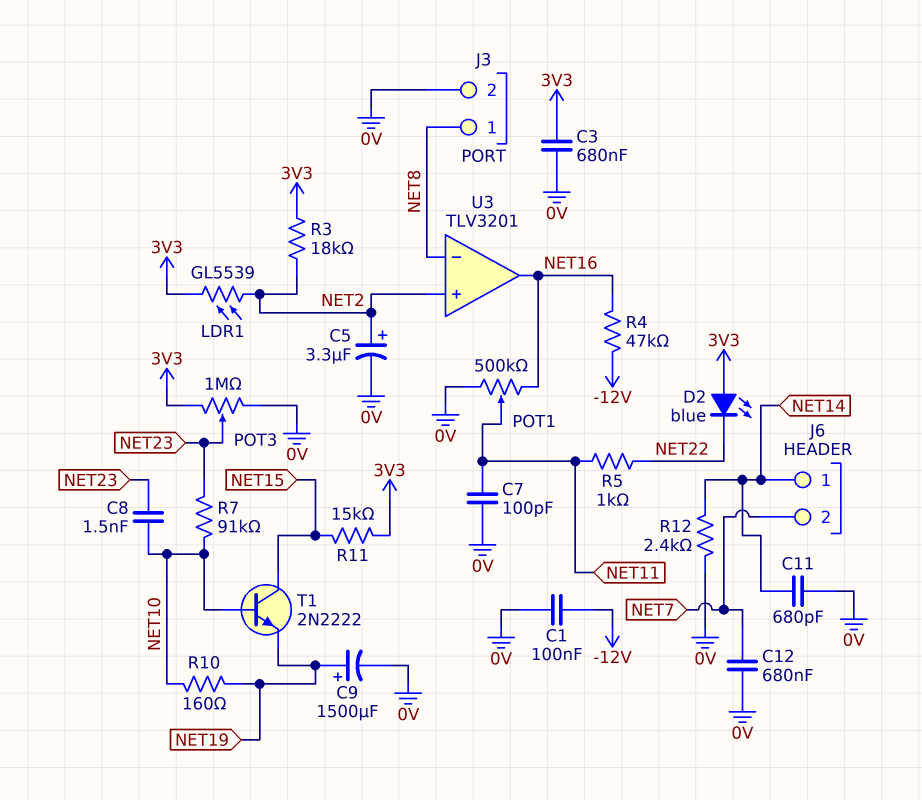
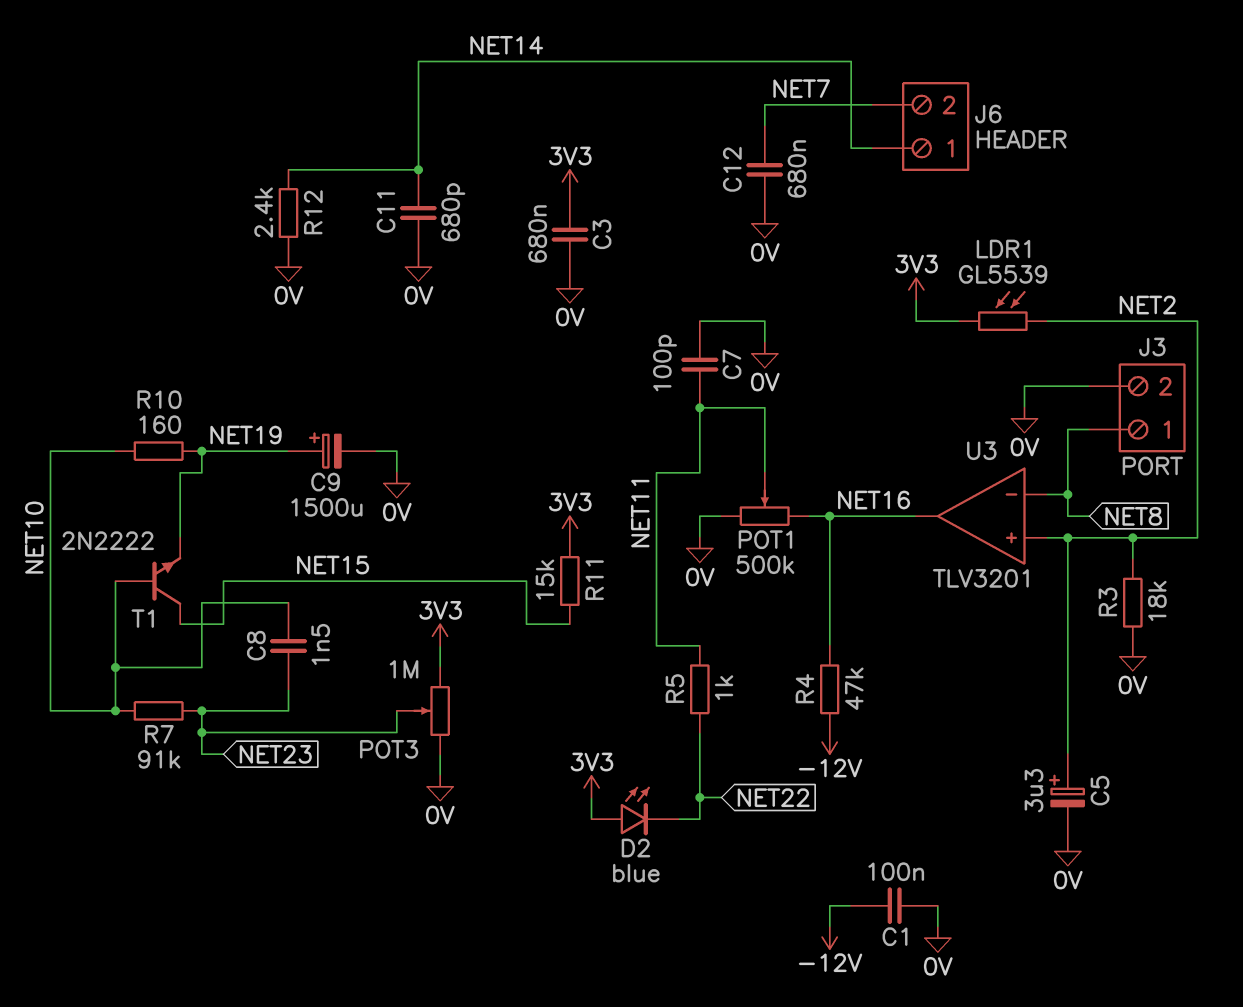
R3: 18k (3V3, NET2) -> 18k (0V, NET2)

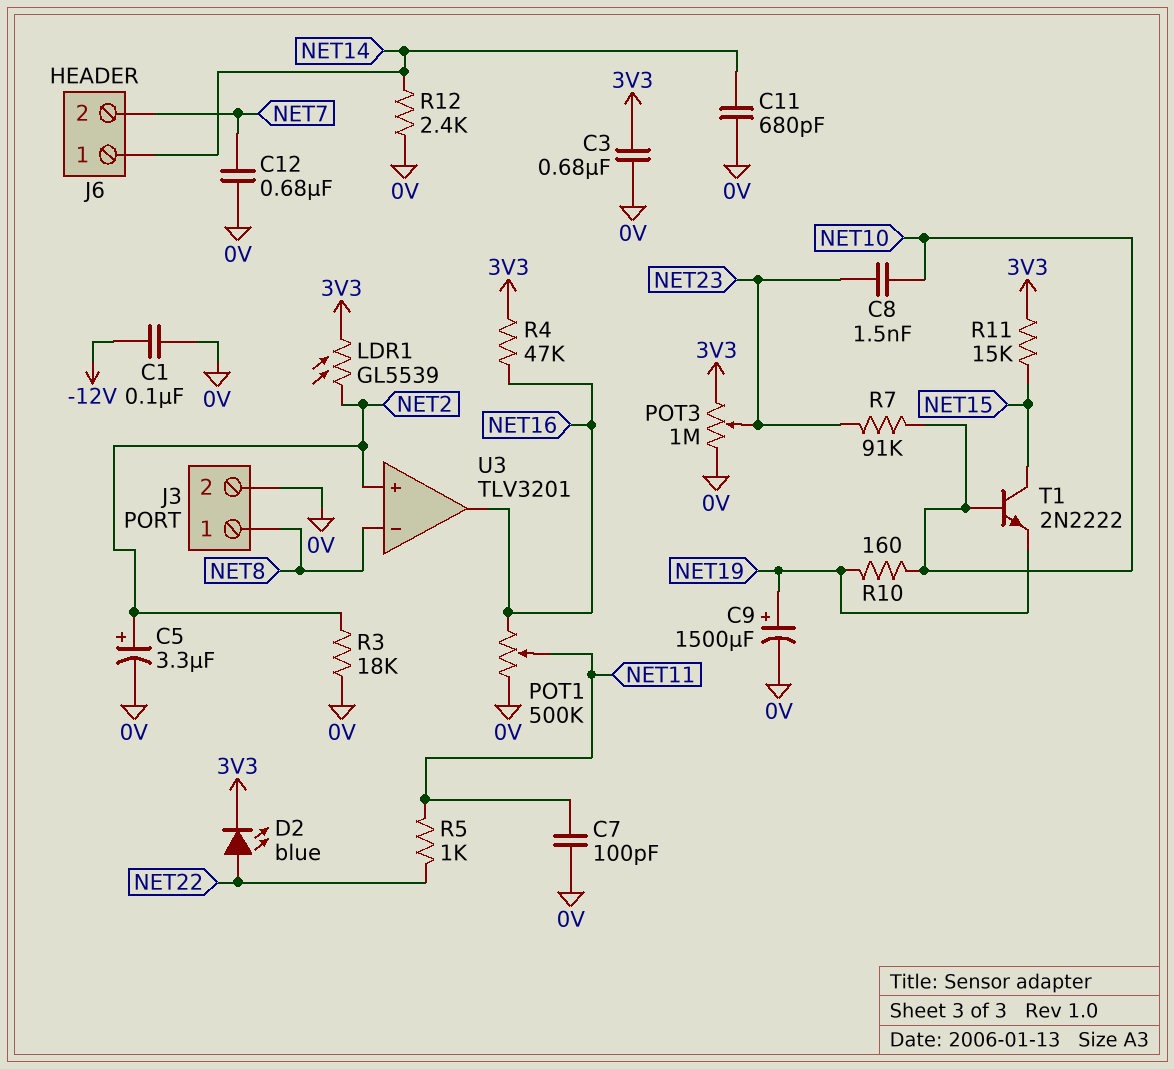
D2: LED blue (A 3V3, K NET22) -> LED blue (A NET22, K 3V3)
R4: 47k (-12V, NET16) -> 47k (3V3, NET16)

